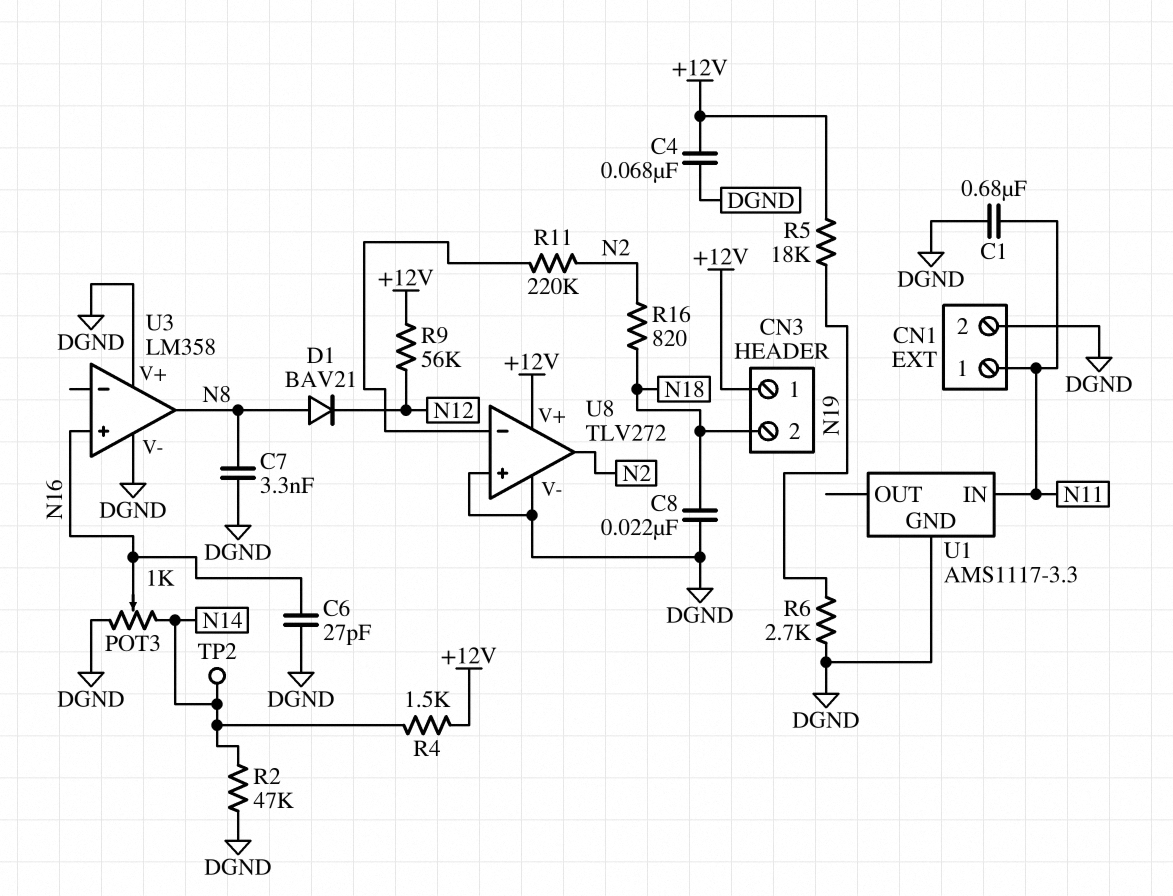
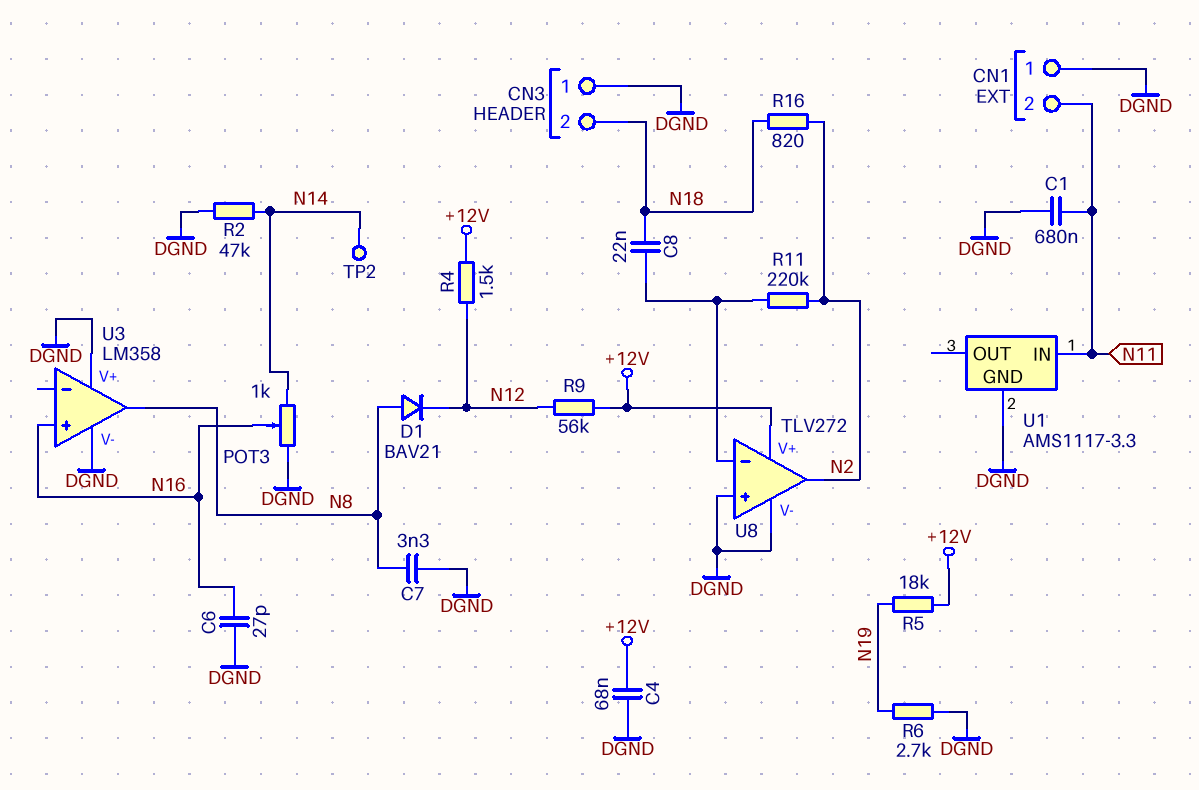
C8: 22nF (DGND, N18) -> 22nF (N18, U8/in-)
CN1 pin 1: N11 -> DGND
CN1 pin 2: DGND -> N11
CN3 pin 1: +12V -> DGND
R4: 1.5k (+12V, N14) -> 1.5k (+12V, N12)

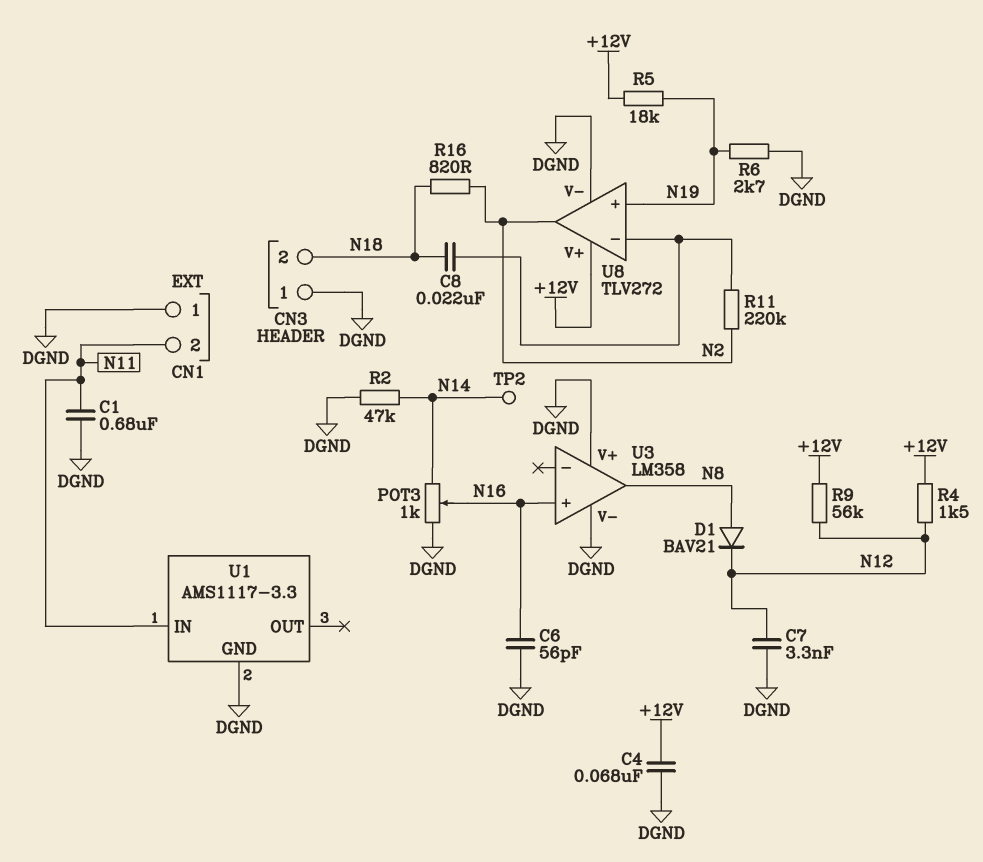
C6: 27pF (DGND, N16) -> 56pF (DGND, N16)
C7: 3.3nF (DGND, N8) -> 3.3nF (DGND, N12)
U8 pin in+: DGND -> N19

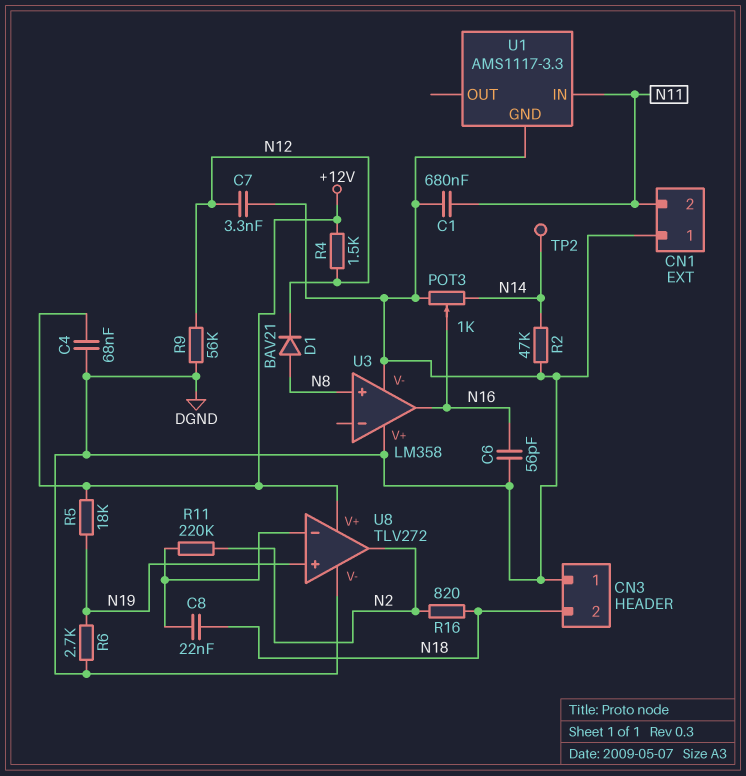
R9: 56k (+12V, N12) -> 56k (DGND, N12)
U3 pin in+: N16 -> N8
U3 pin out: N8 -> N16

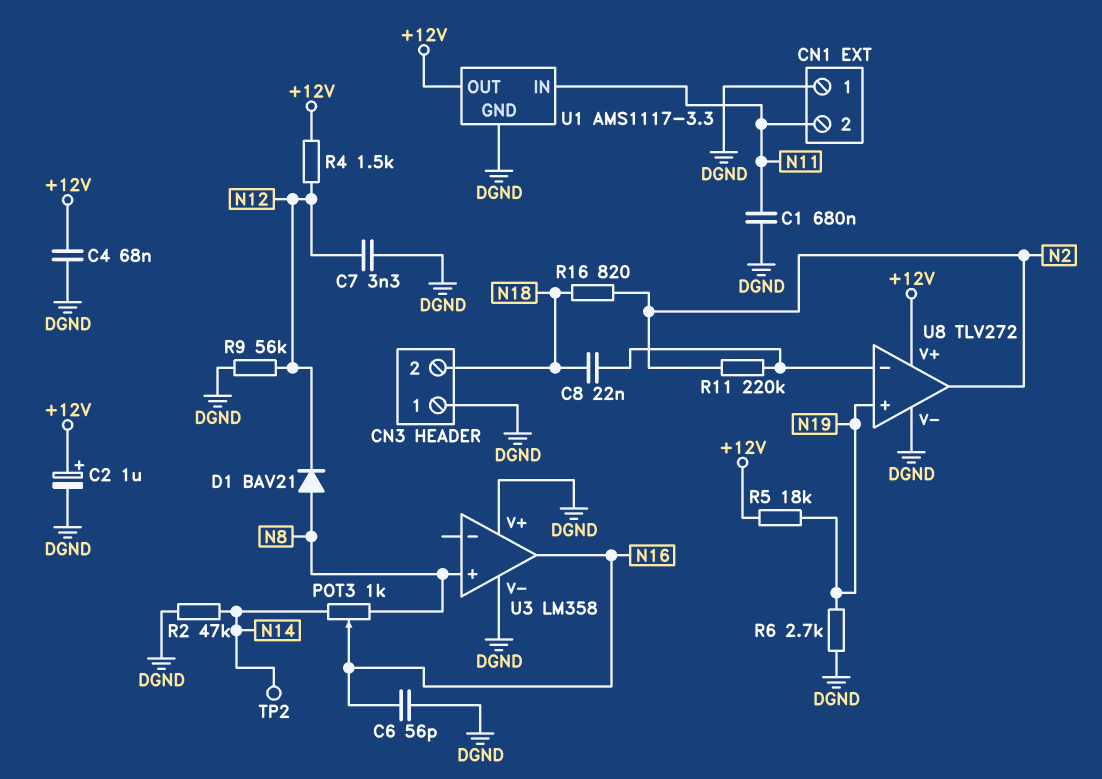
C2: none -> 1uF (plus +12V, minus DGND)
POT3: 1k (DGND, N14, wiper N16) -> 1k (N8, N14, wiper N16)
U1 pin OUT: none -> +12V

